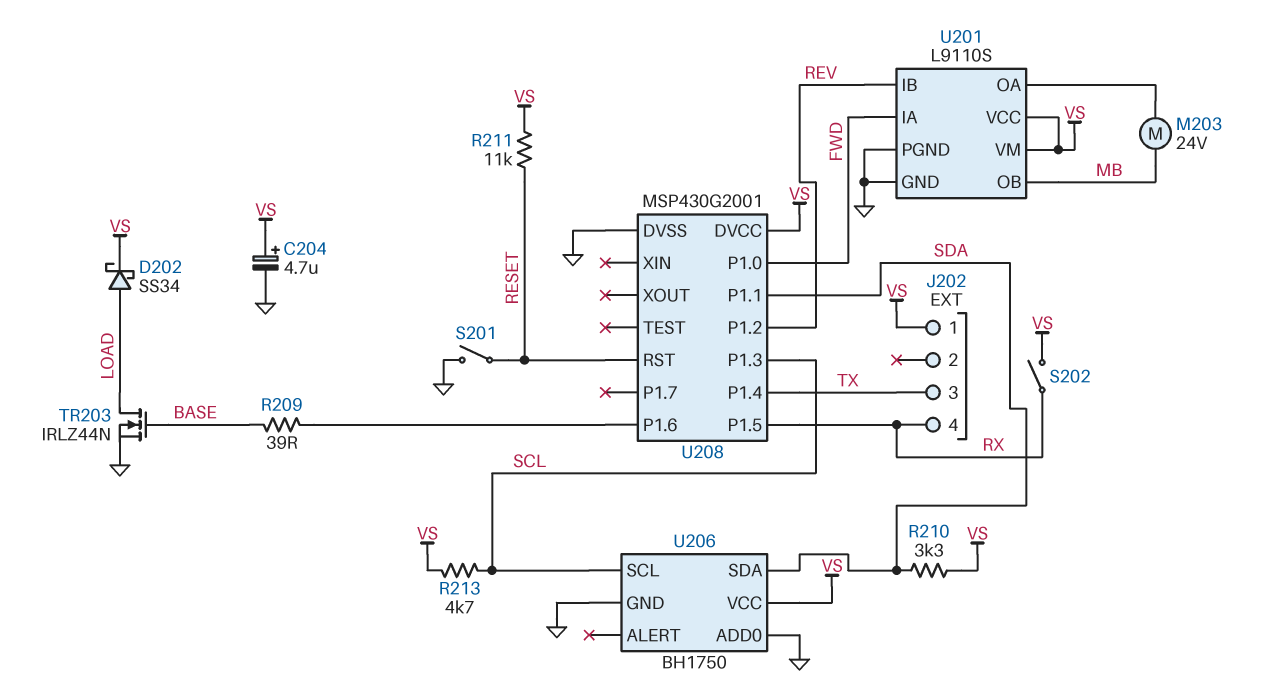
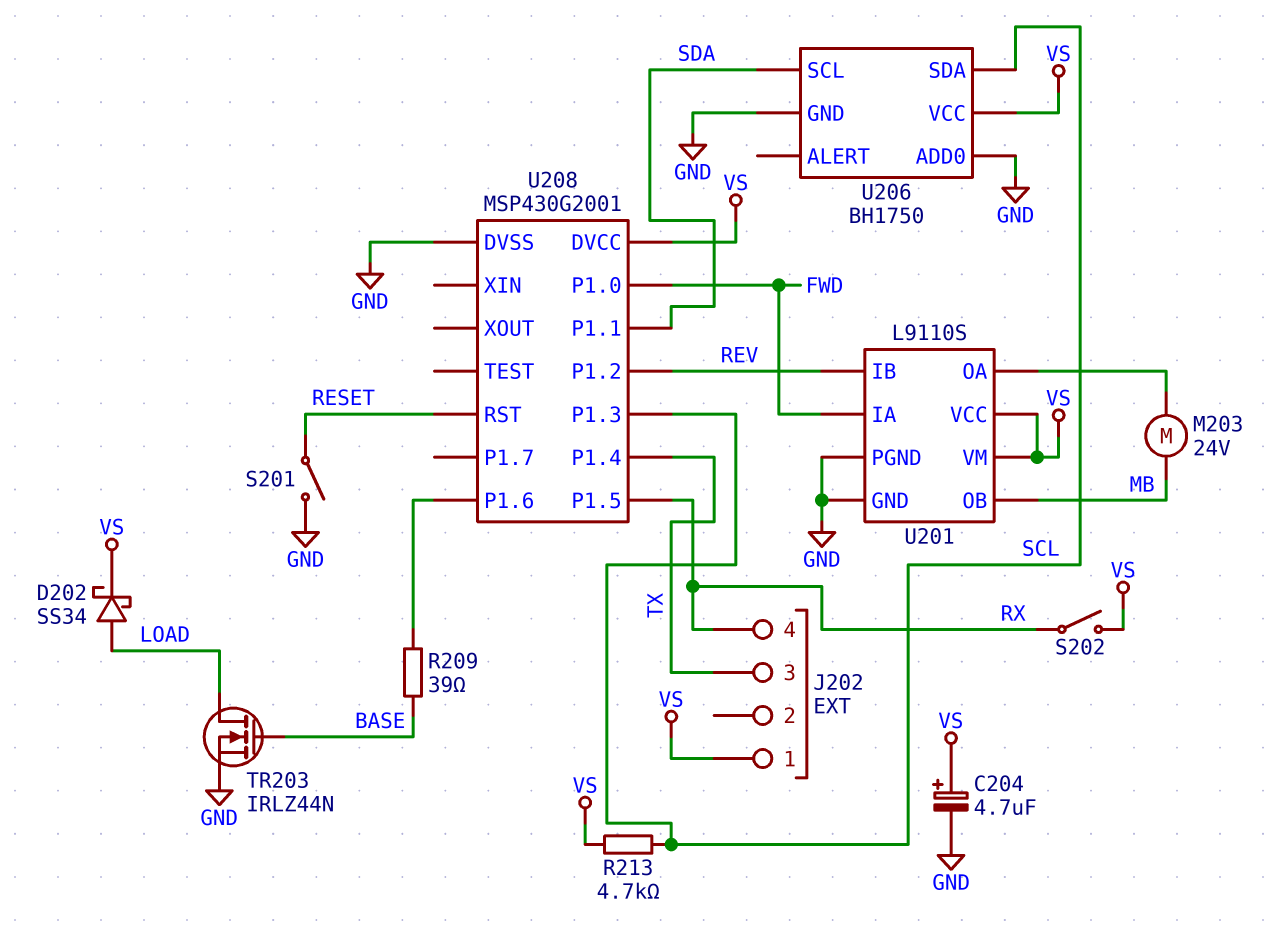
R210: 3.3k (SDA, VS) -> none
R211: 11k (RESET, VS) -> none
U206 pin SCL: SCL -> SDA
U206 pin SDA: SDA -> SCL

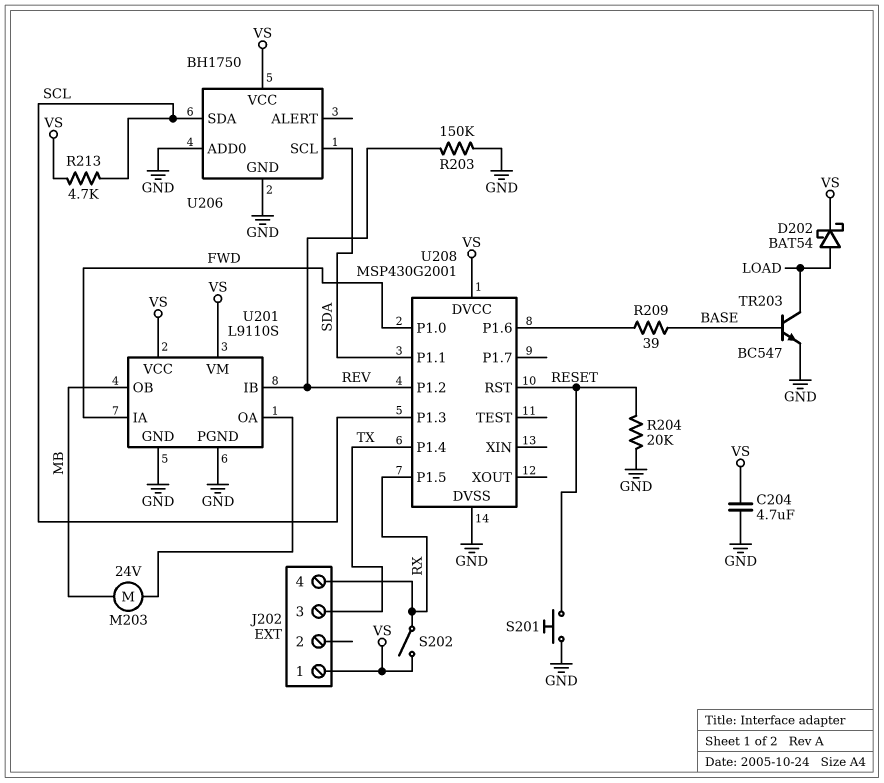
C204: 4.7uF (plus VS, minus GND) -> 4.7uF (GND, VS)
D202: schottky SS34 (A LOAD, K VS) -> schottky BAT54 (A LOAD, K VS)
R203: none -> 150k (GND, REV)
R204: none -> 20k (GND, RESET)
S201: switch (GND, RESET) -> button (GND, RESET)
TR203: NMOS IRLZ44N (G BASE, D LOAD, S GND) -> NPN BC547 (B BASE, C LOAD, E GND)

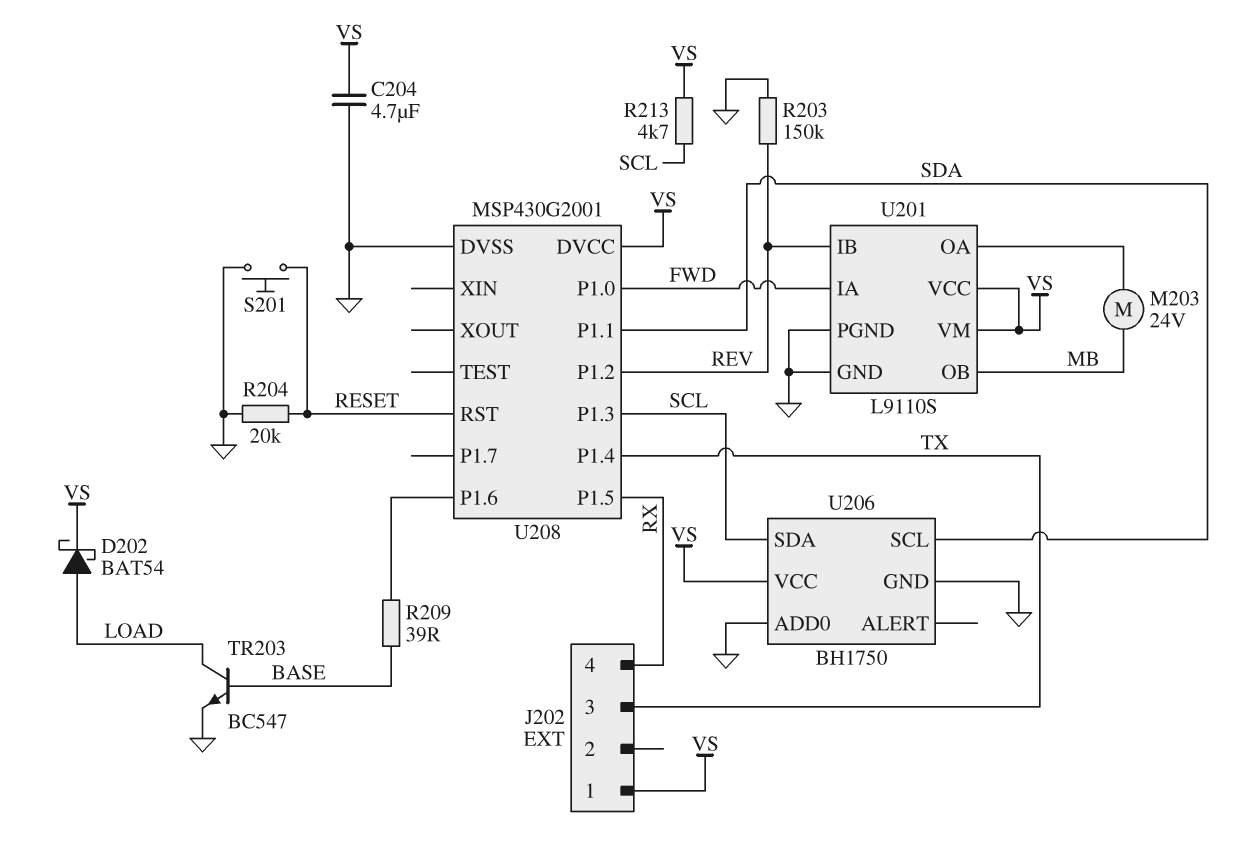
S202: switch (RX, VS) -> none

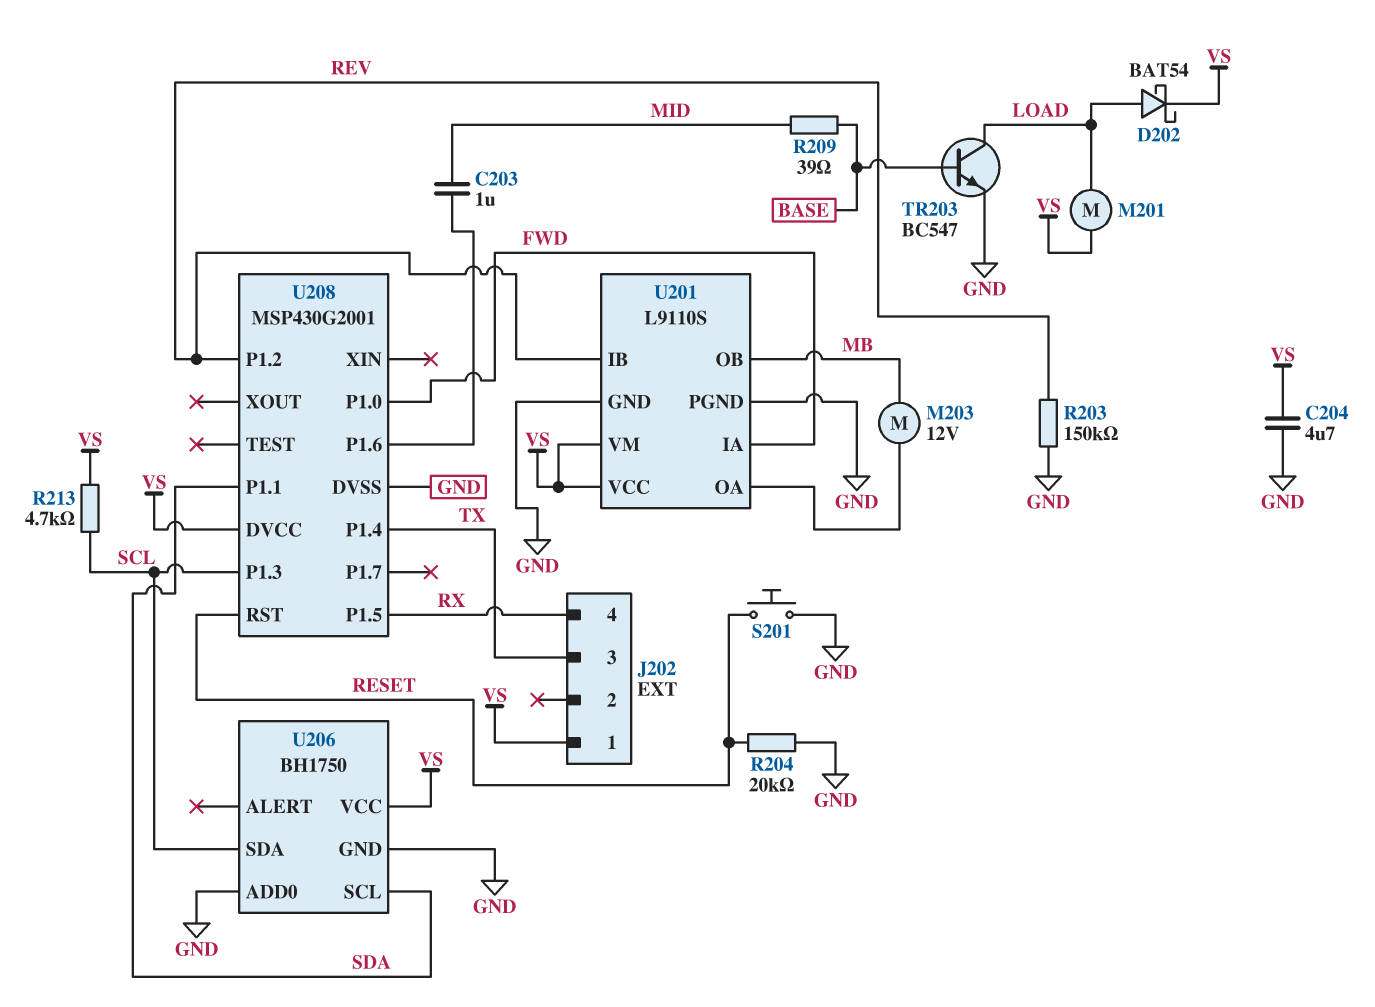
C203: none -> 1uF (MID, U208/P1.6)
M201: none -> motor (LOAD, VS)
M203: motor 24V (MB, U201/OA) -> motor 12V (MB, U201/OA)
R209: 39 (BASE, U208/P1.6) -> 39 (BASE, MID)

